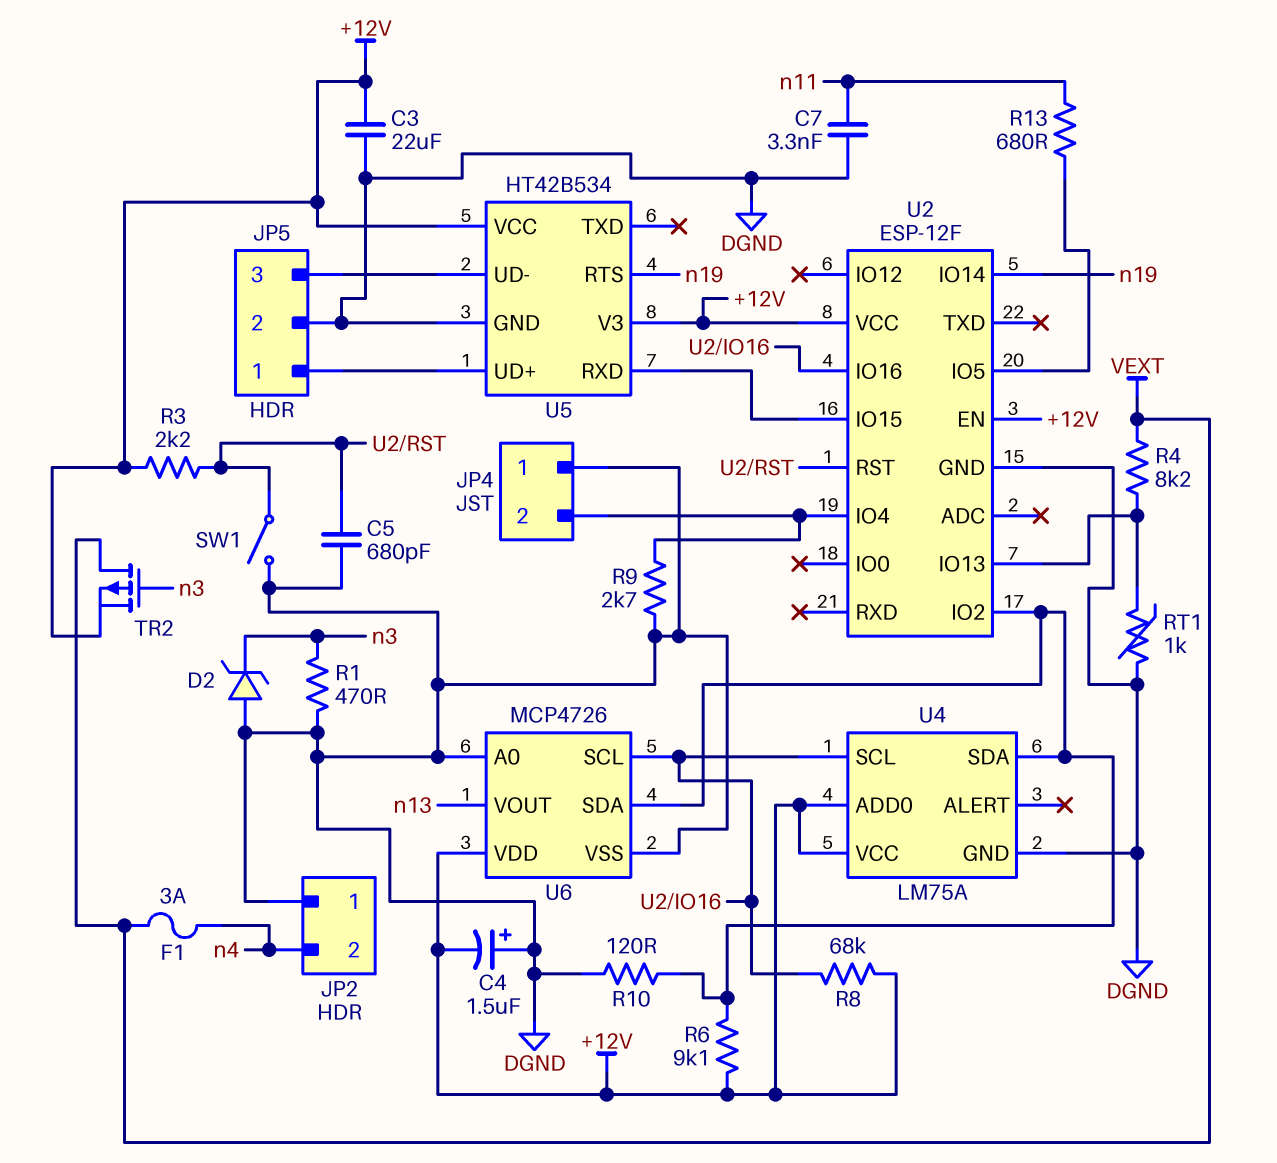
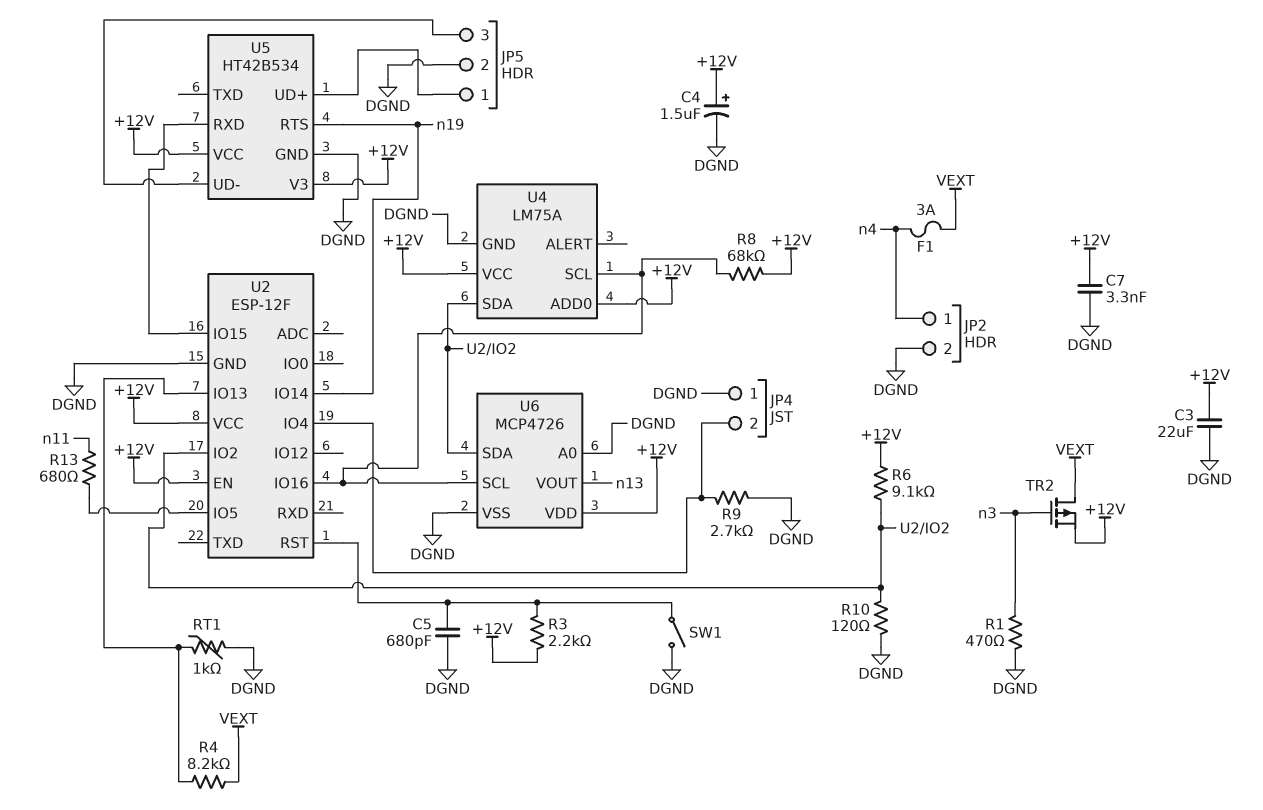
C4: 1.5uF (plus DGND, minus +12V) -> 1.5uF (plus +12V, minus DGND)
C7: 3.3nF (DGND, n11) -> 3.3nF (+12V, DGND)
D2: zener (A DGND, K n3) -> none
JP2 pin 1: DGND -> n4
JP2 pin 2: n4 -> DGND

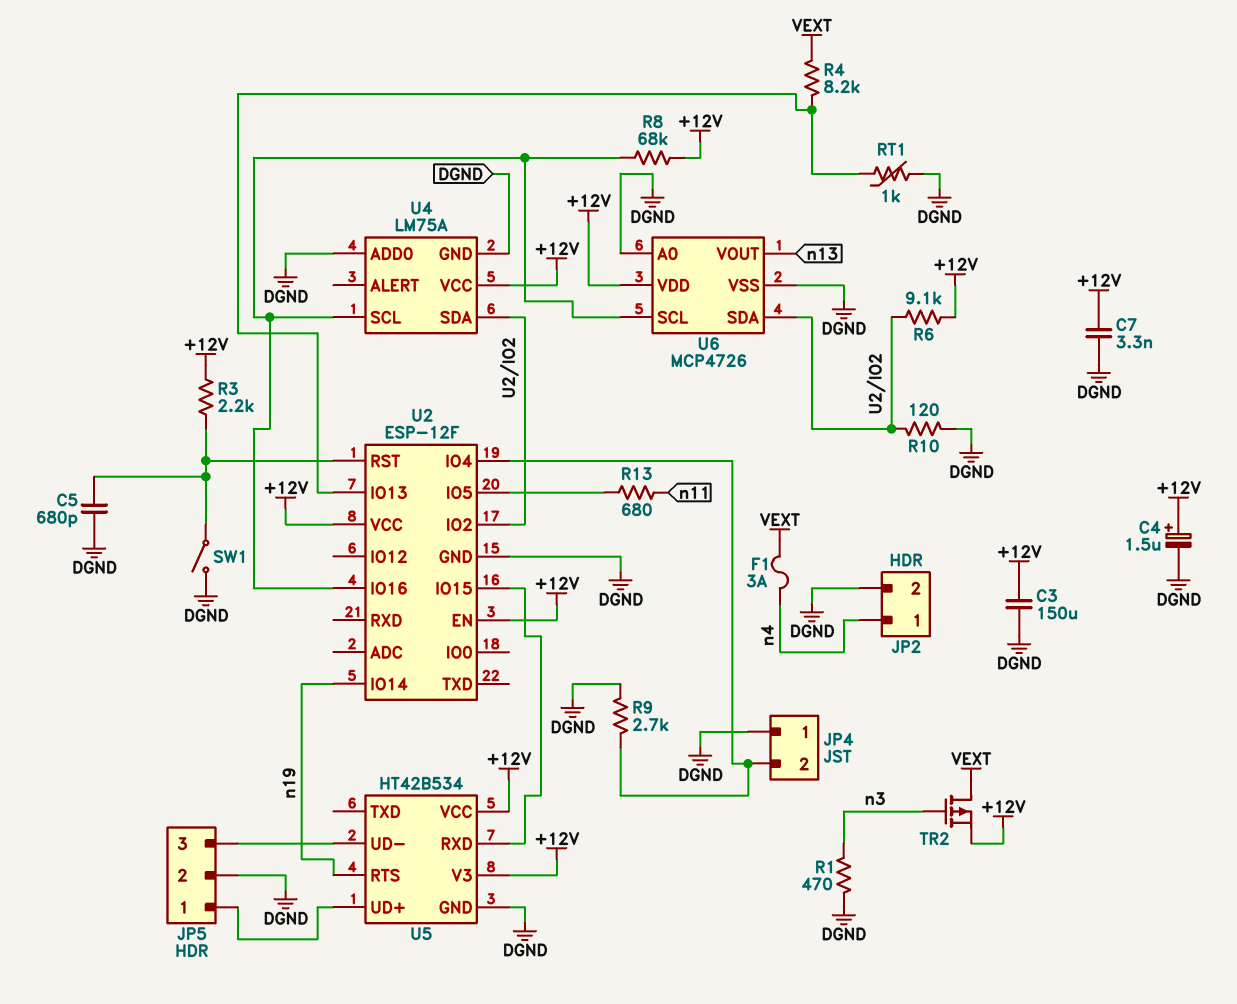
C3: 22uF (+12V, DGND) -> 150uF (+12V, DGND)
U4 pin ADD0: +12V -> DGND

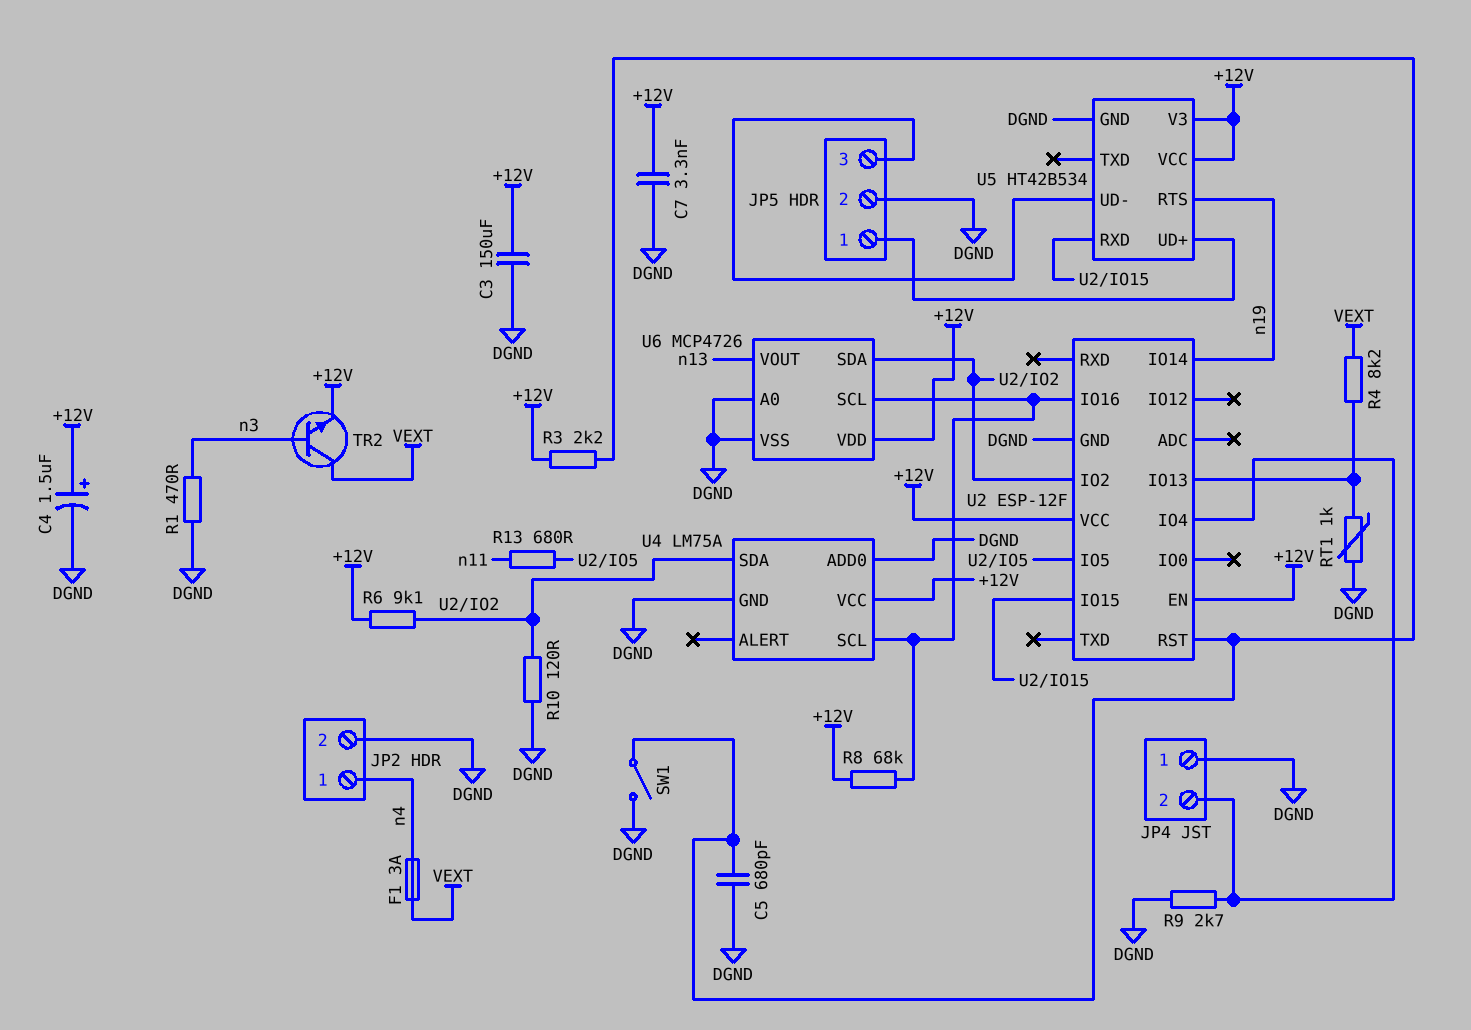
TR2: PMOS (G n3, D VEXT, S +12V) -> NPN (B n3, C VEXT, E +12V)

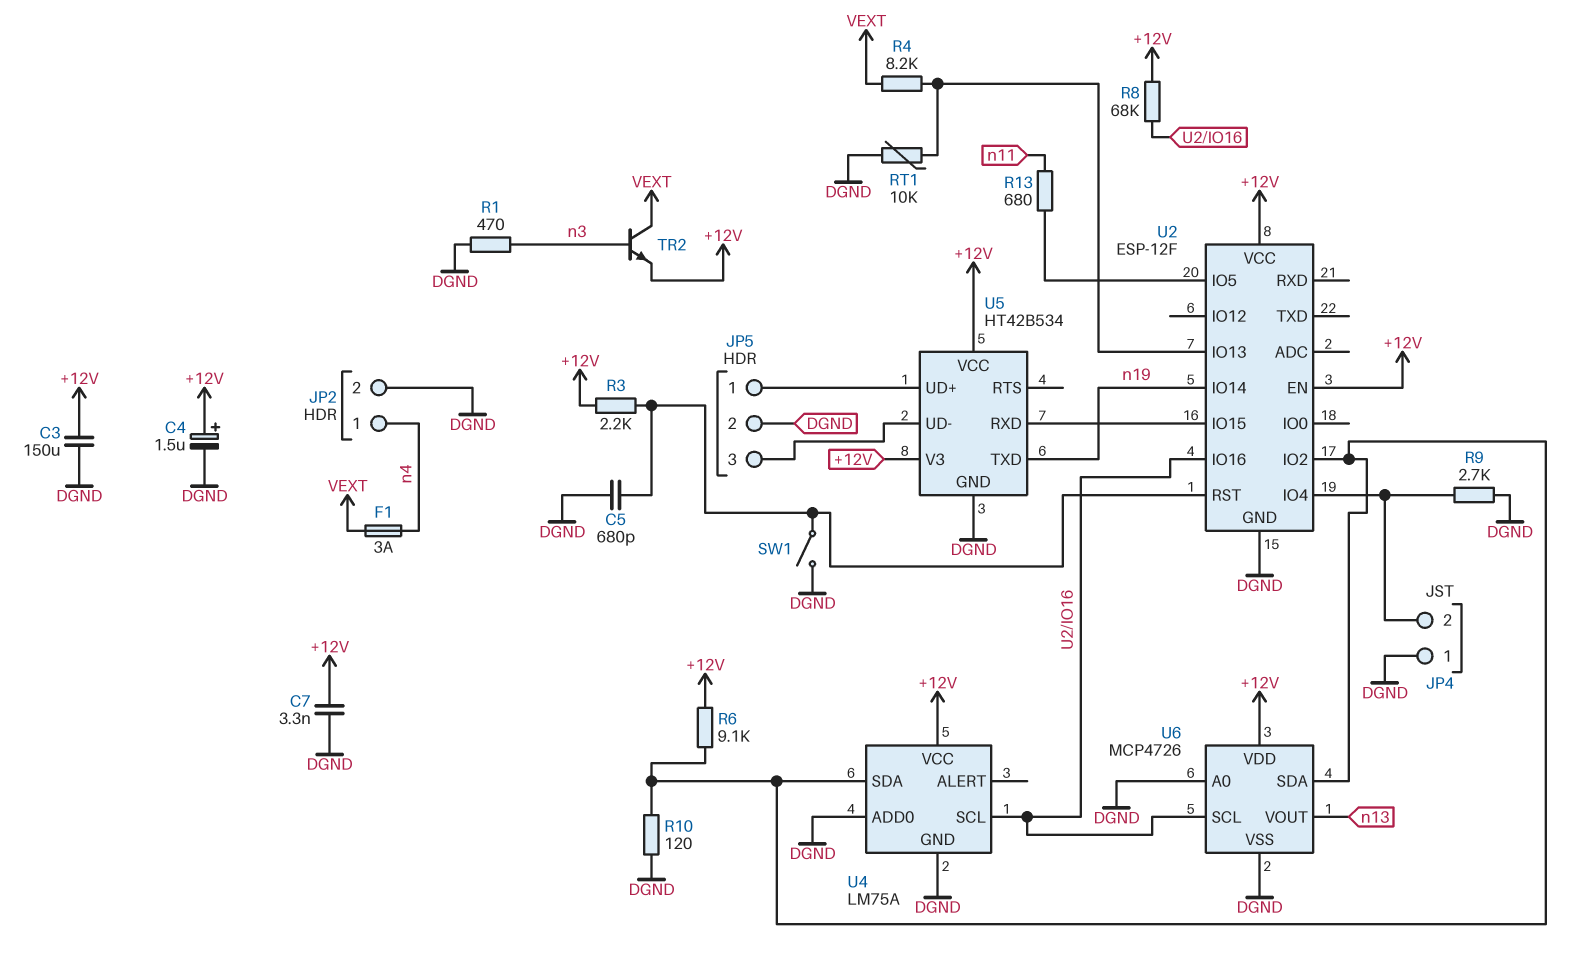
RT1: 1k (DGND, U2/IO13) -> 10k (DGND, U2/IO13)
U5 pin RTS: n19 -> none
U5 pin TXD: none -> n19

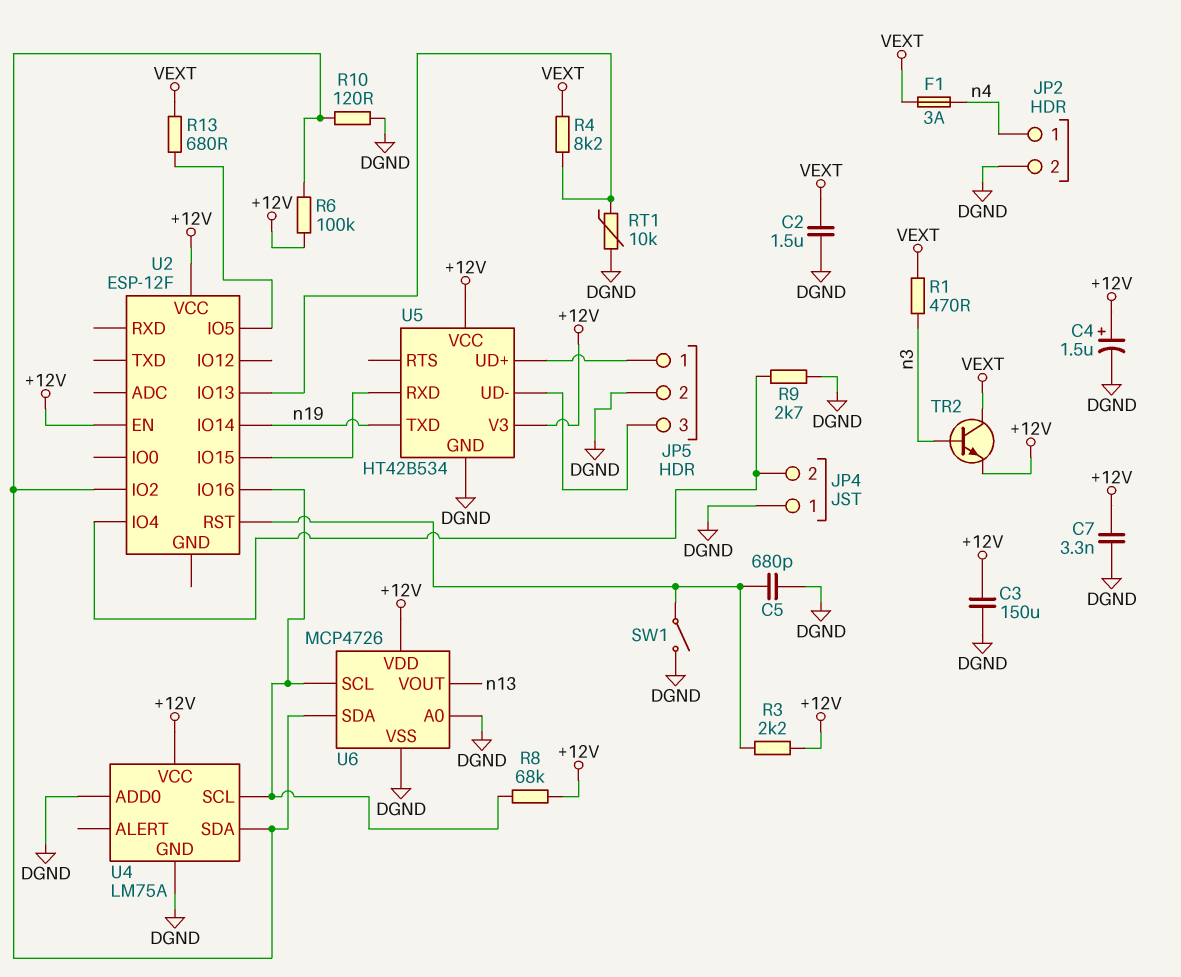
C2: none -> 1.5uF (DGND, VEXT)
R1: 470 (DGND, n3) -> 470 (VEXT, n3)
R6: 9.1k (+12V, U2/IO2) -> 100k (+12V, U2/IO2)
R13: 680 (U2/IO5, n11) -> 680 (U2/IO5, VEXT)
U2 pin GND: DGND -> none

